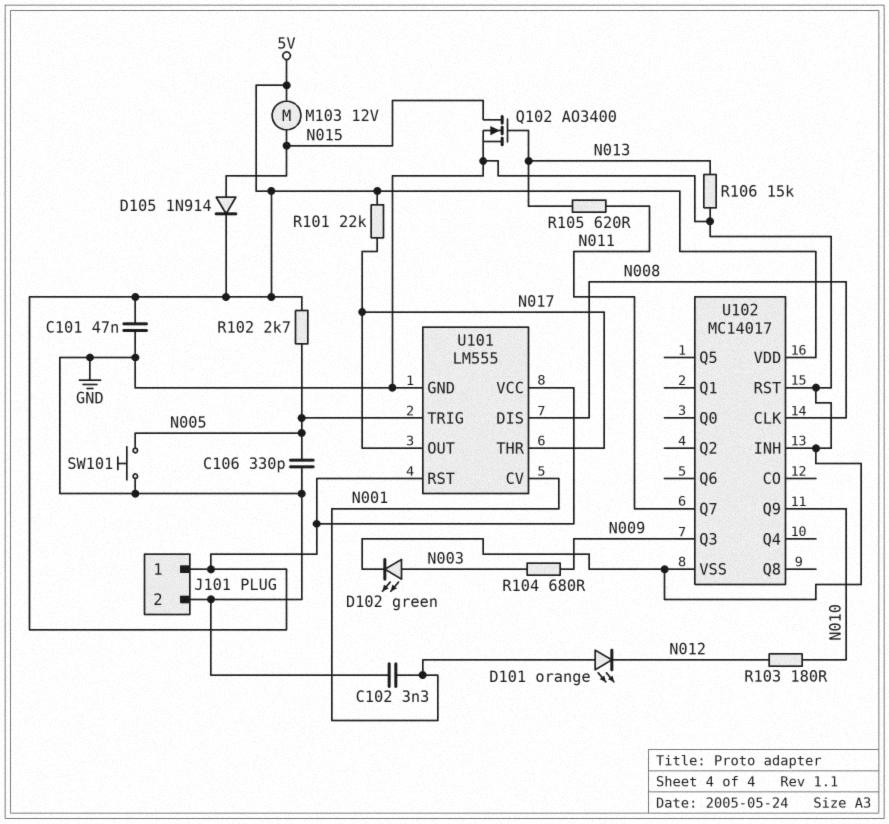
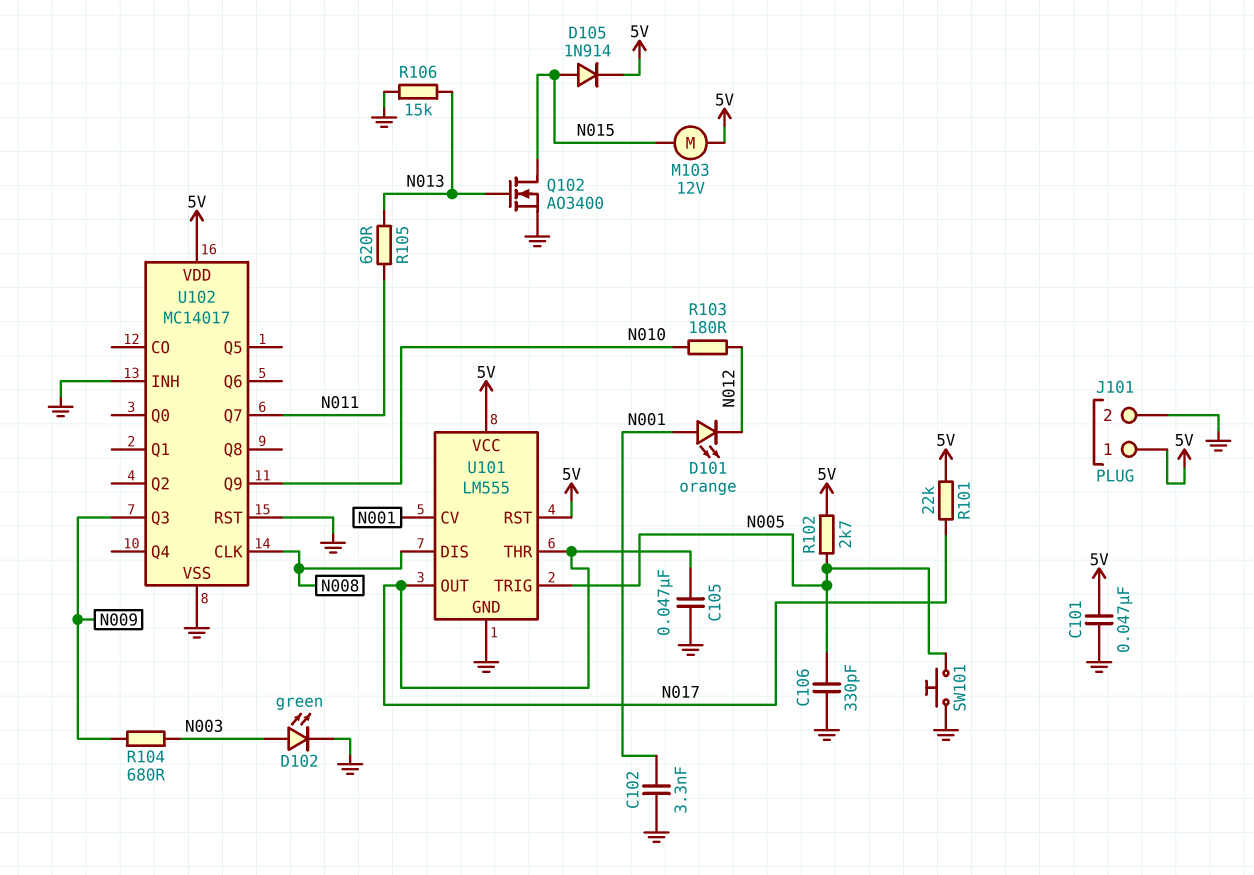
C105: none -> 47nF (GND, N017)

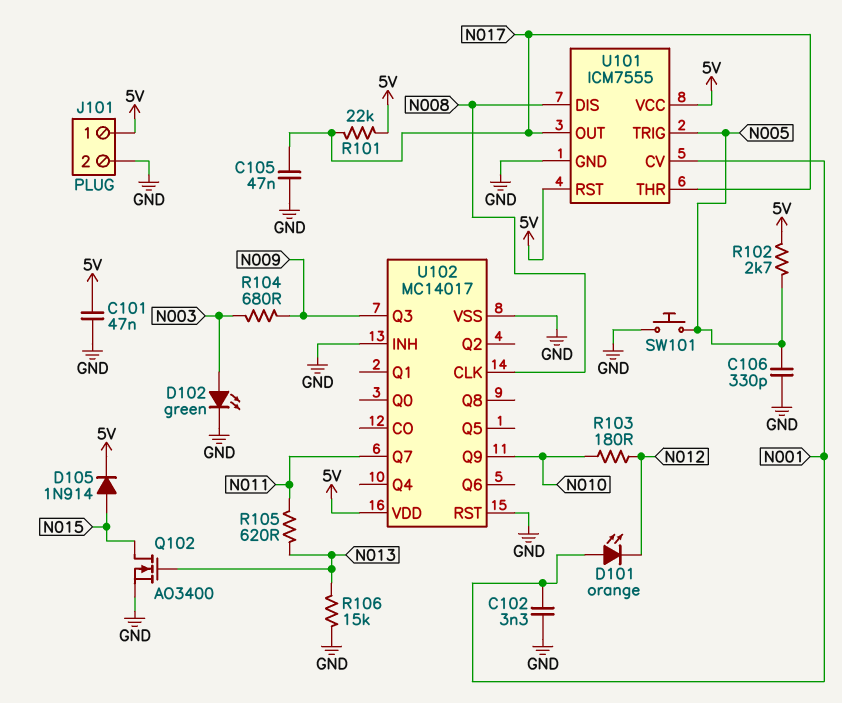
M103: motor 12V (5V, N015) -> none
U101: LM555 -> ICM7555

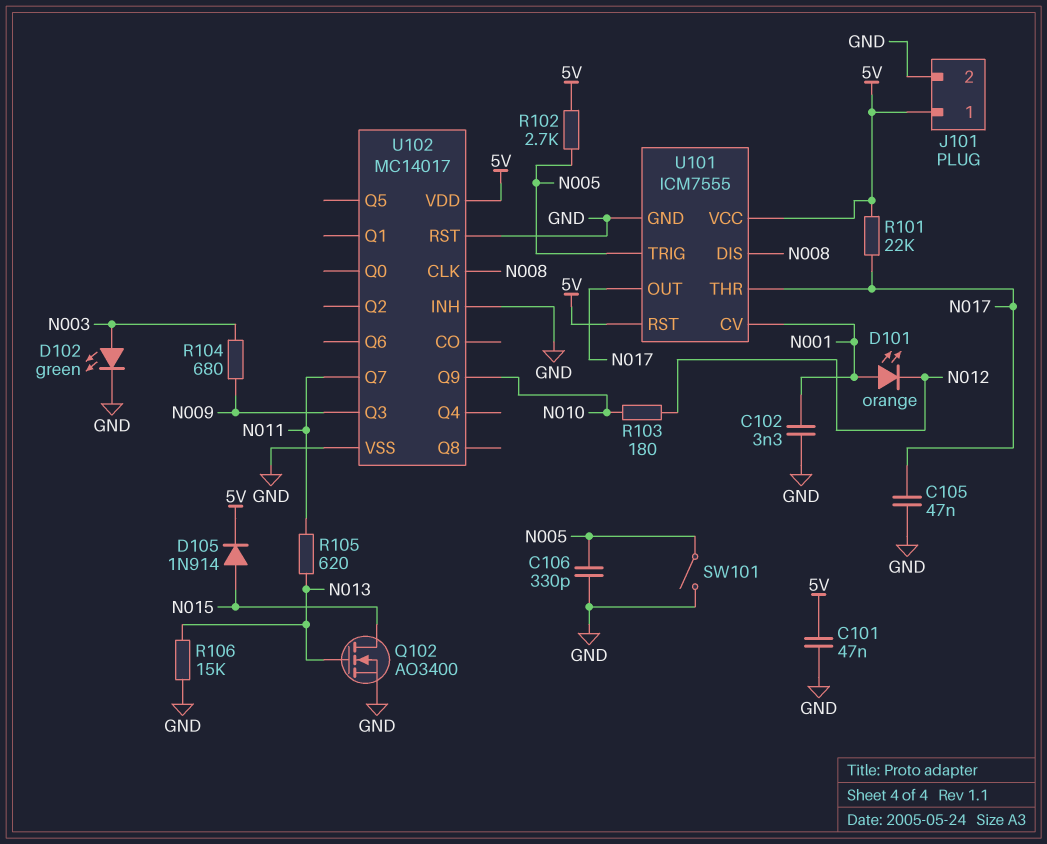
SW101: button (GND, N005) -> switch (GND, N005)

